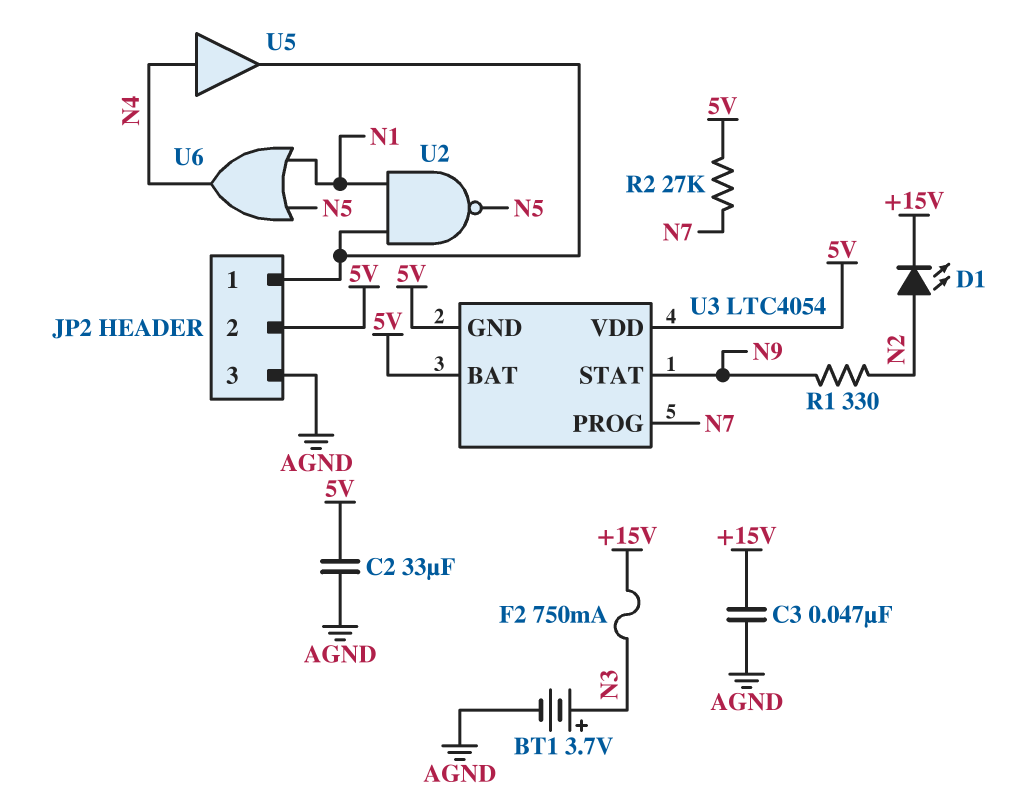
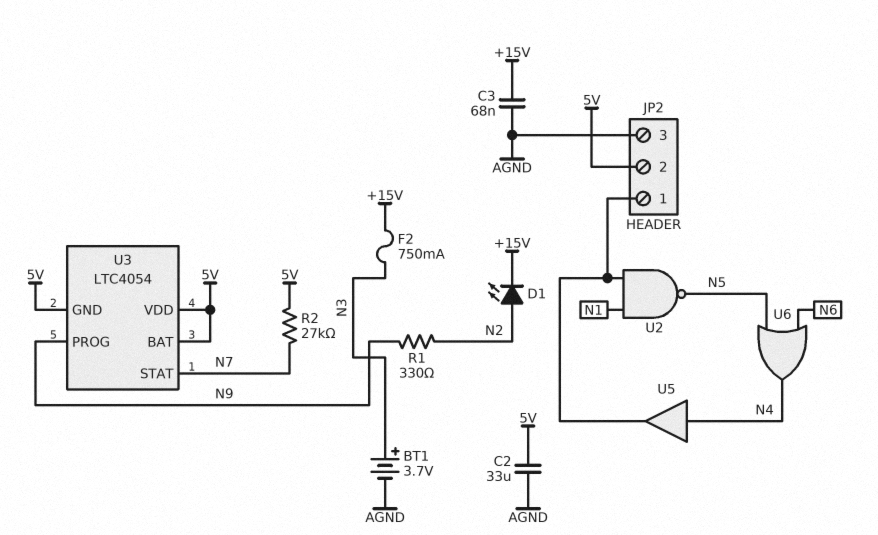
C3: 47nF (+15V, AGND) -> 68nF (+15V, AGND)
U3 pin PROG: N7 -> N9
U3 pin STAT: N9 -> N7
U6: OR (in N1, in N5, out N4) -> OR (in N5, in N6, out N4)

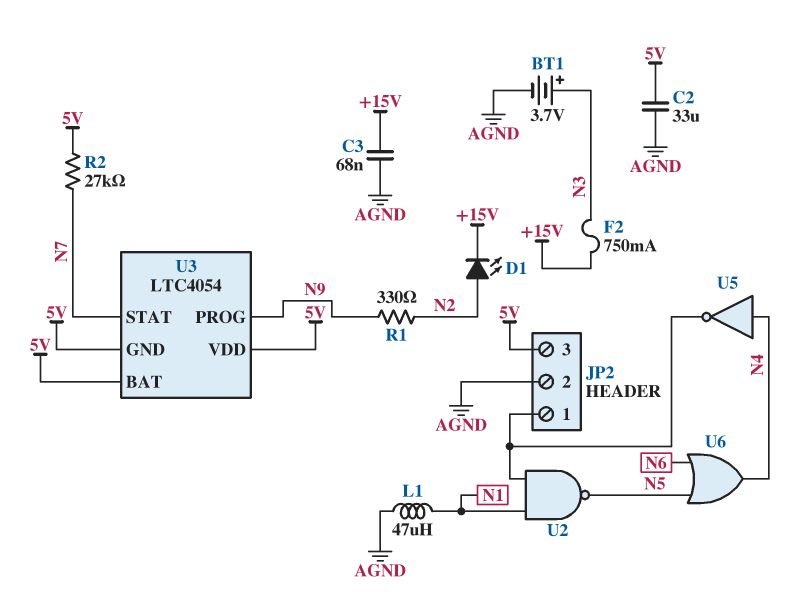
JP2 pin 2: 5V -> AGND
JP2 pin 3: AGND -> 5V
L1: none -> 47uH (AGND, N1)
U5: buffer (in N4, out JP2/1) -> NOT (in N4, out JP2/1)

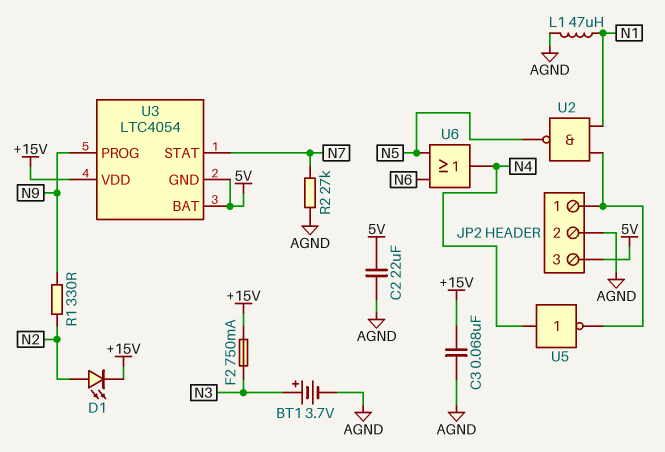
C2: 33uF (5V, AGND) -> 22uF (5V, AGND)
R2: 27k (5V, N7) -> 27k (AGND, N7)
U3 pin VDD: 5V -> +15V

